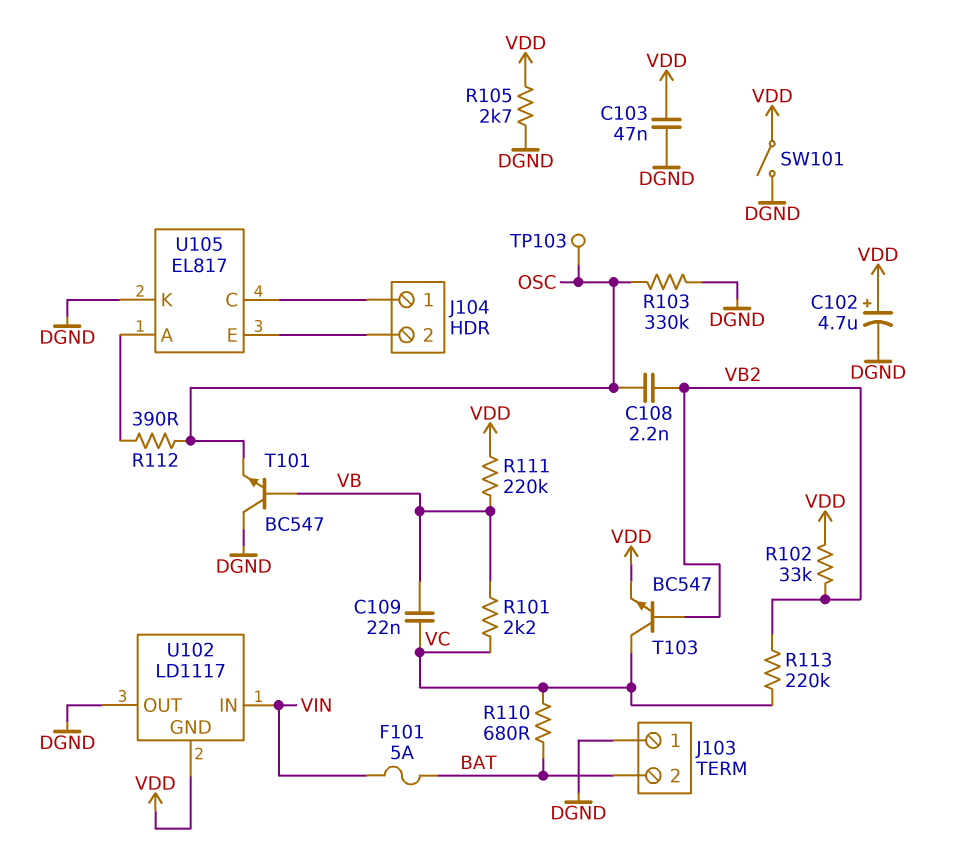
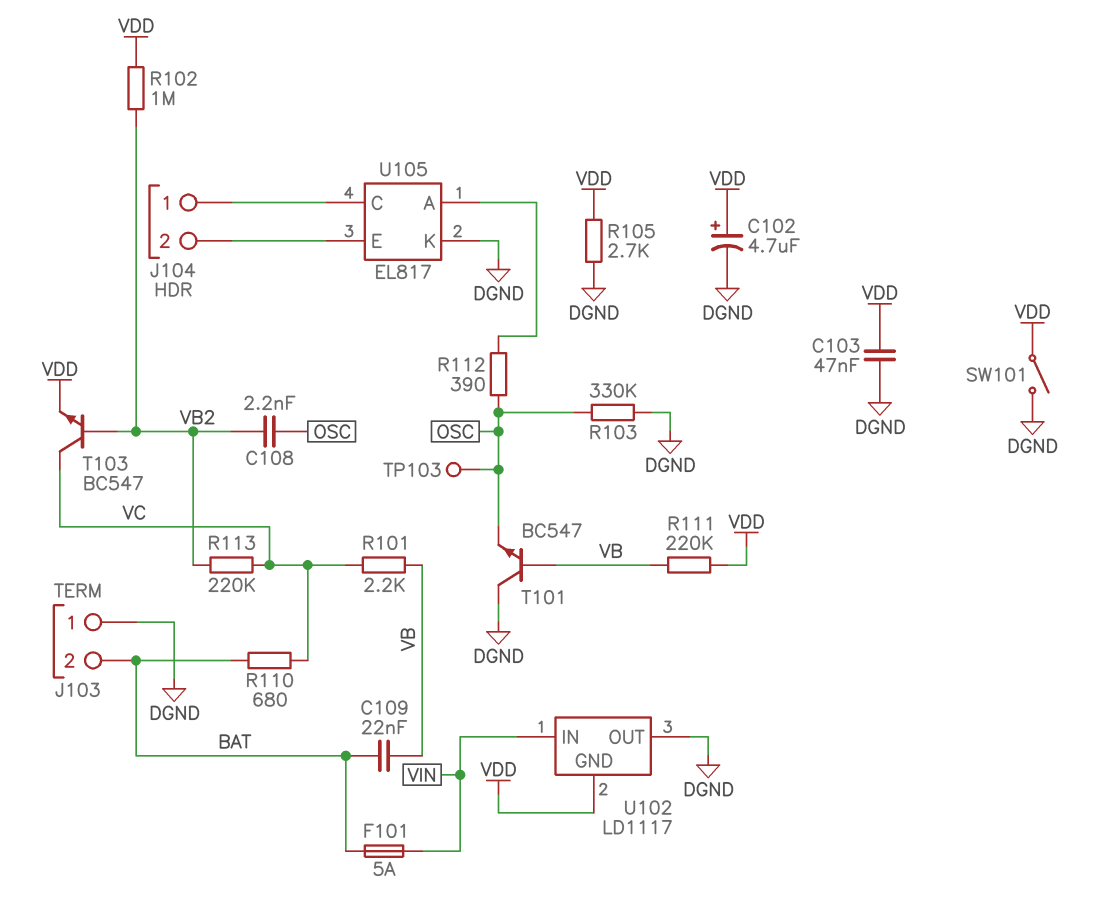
C109: 22nF (VB, VC) -> 22nF (BAT, VB)
R102: 33k (VB2, VDD) -> 1M (VB2, VDD)

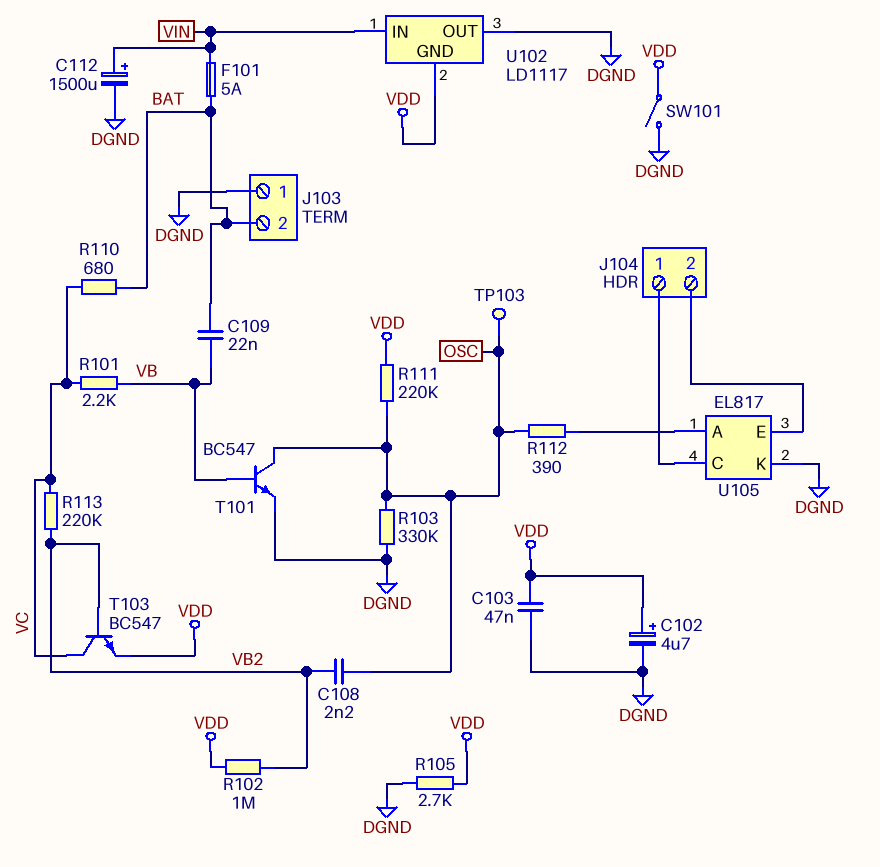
C112: none -> 1500uF (plus VIN, minus DGND)
R111: 220k (VB, VDD) -> 220k (OSC, VDD)
T101: NPN BC547 (B VB, C DGND, E OSC) -> NPN BC547 (B VB, C OSC, E DGND)

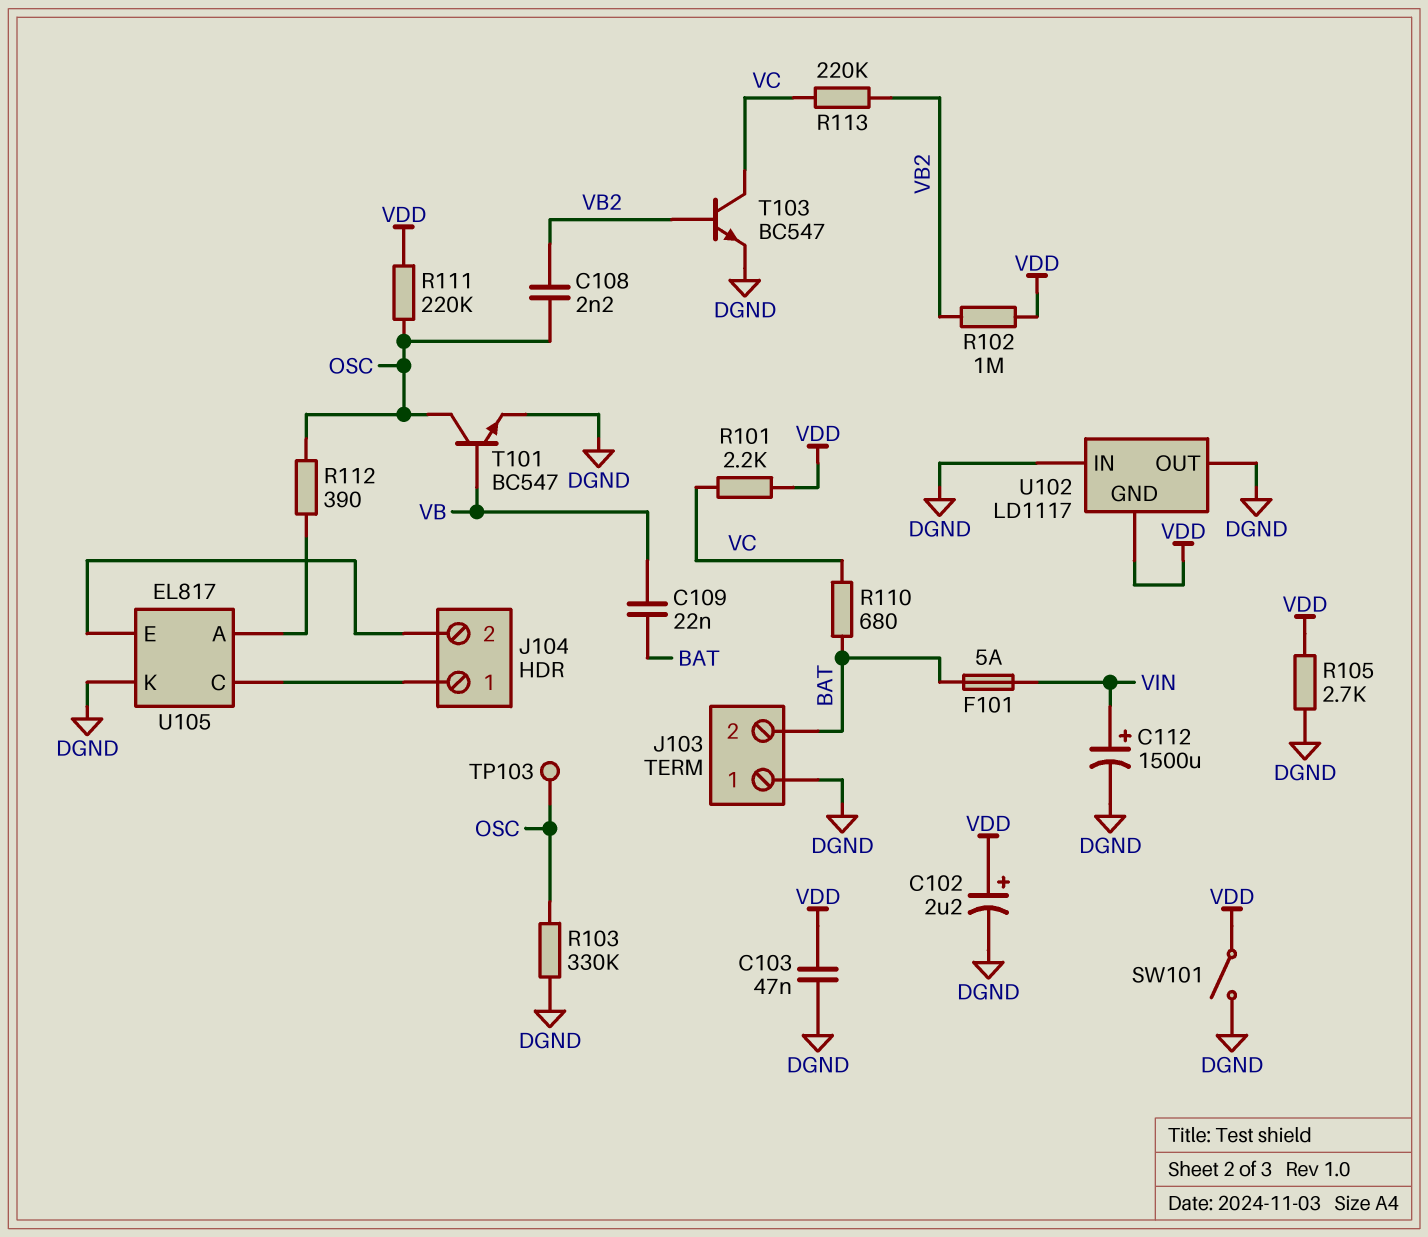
C102: 4.7uF (plus VDD, minus DGND) -> 2.2uF (plus VDD, minus DGND)
R101: 2.2k (VB, VC) -> 2.2k (VC, VDD)
T103: NPN BC547 (B VB2, C VC, E VDD) -> NPN BC547 (B VB2, C VC, E DGND)
U102 pin IN: VIN -> DGND

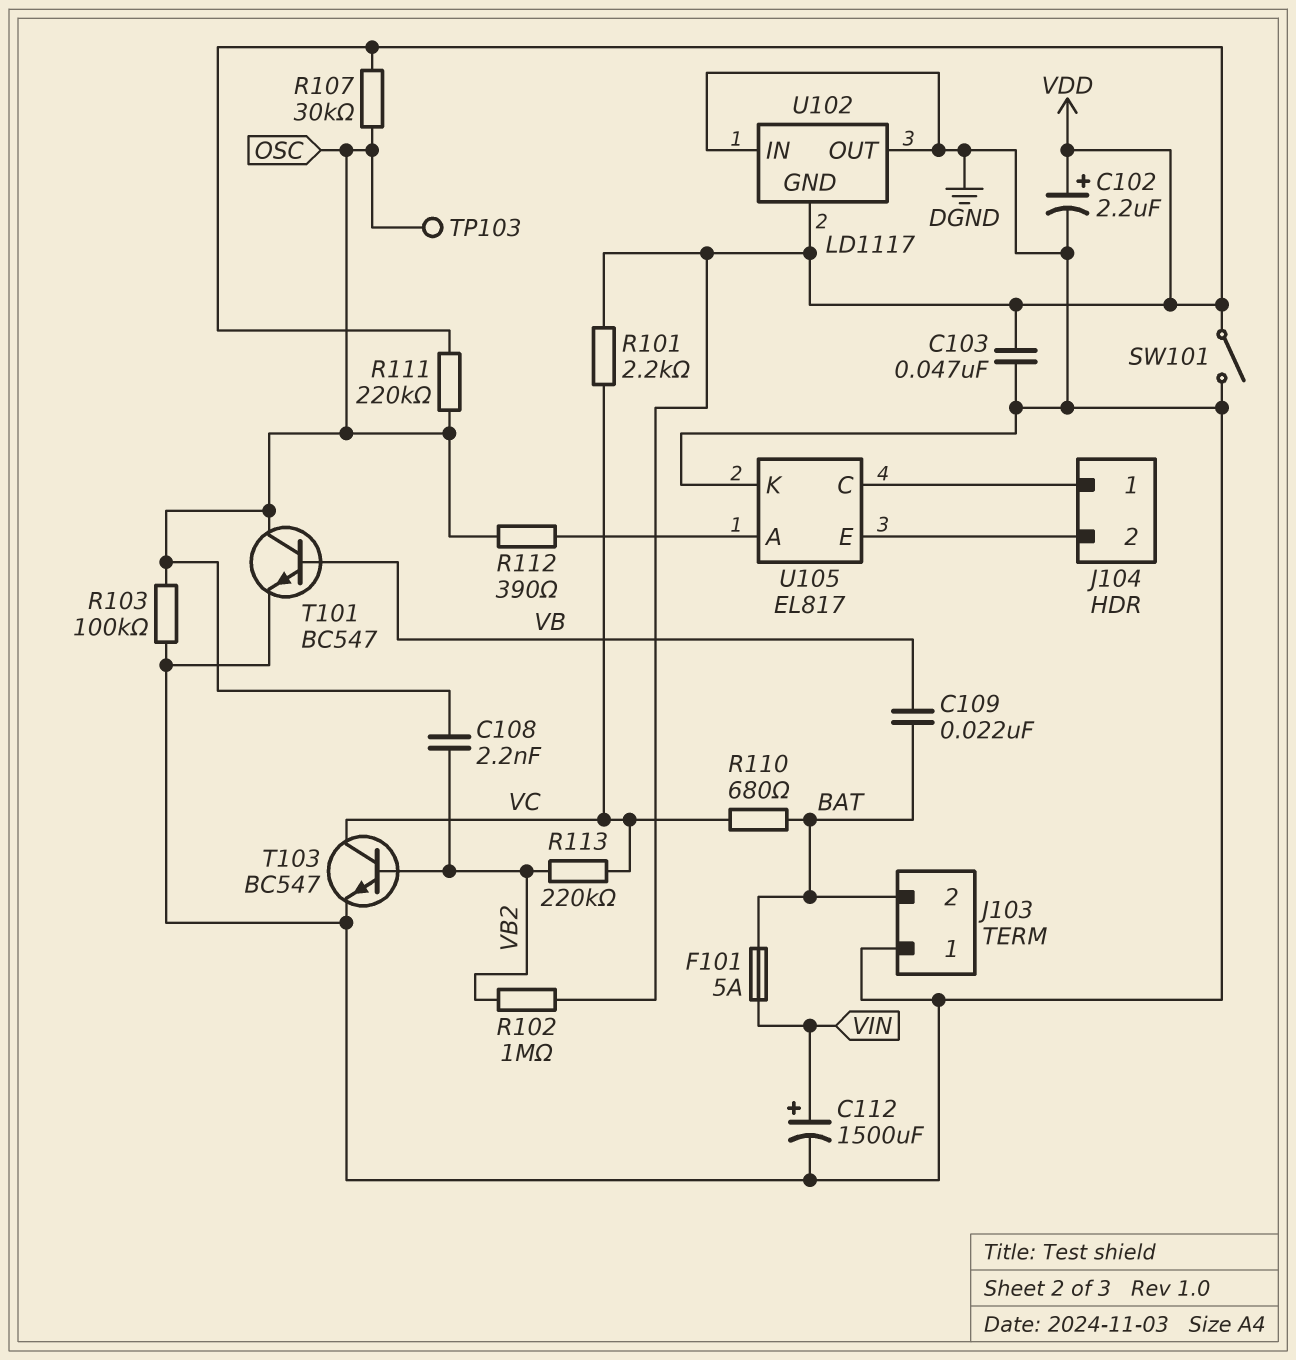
R103: 330k (DGND, OSC) -> 100k (DGND, OSC)
R105: 2.7k (DGND, VDD) -> none
R107: none -> 30k (OSC, VDD)

